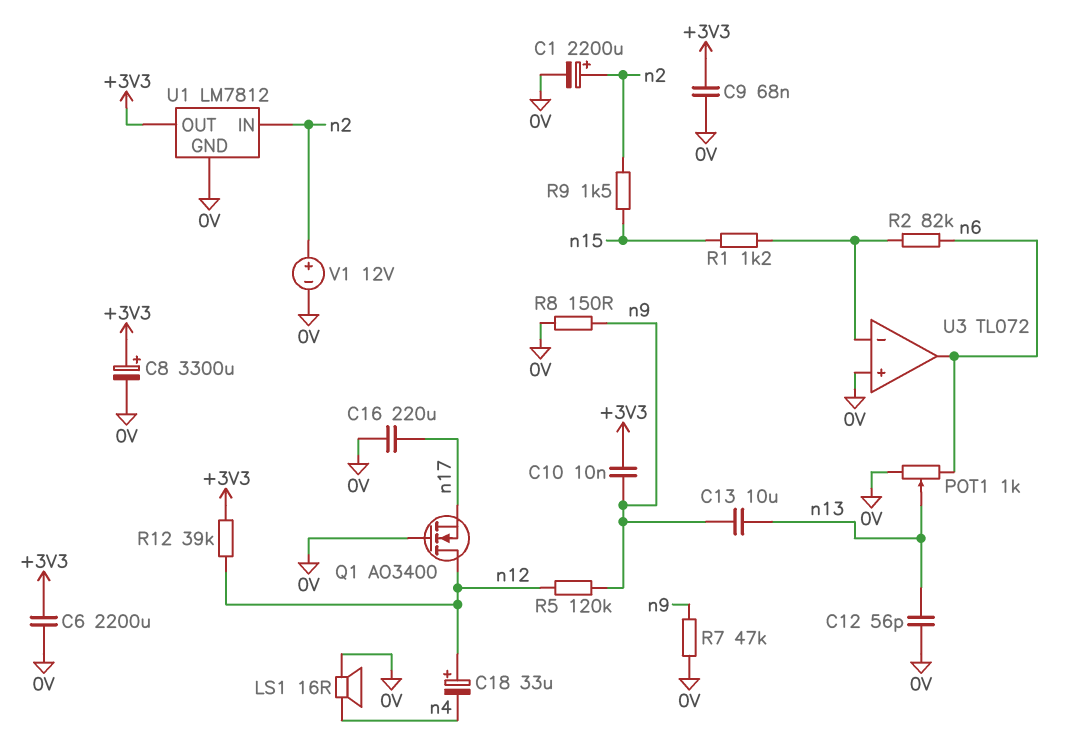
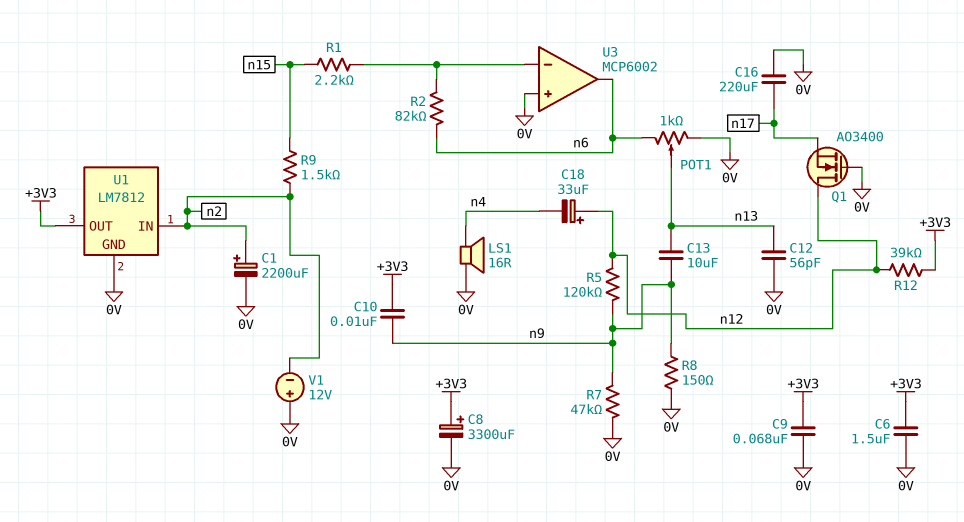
C6: 2200uF (+3V3, 0V) -> 1.5uF (+3V3, 0V)
R1: 1.2k (U3/in-, n15) -> 2.2k (U3/in-, n15)
U3: TL072 -> MCP6002
V1: 12V (plus n2, minus 0V) -> 12V (plus 0V, minus n2)

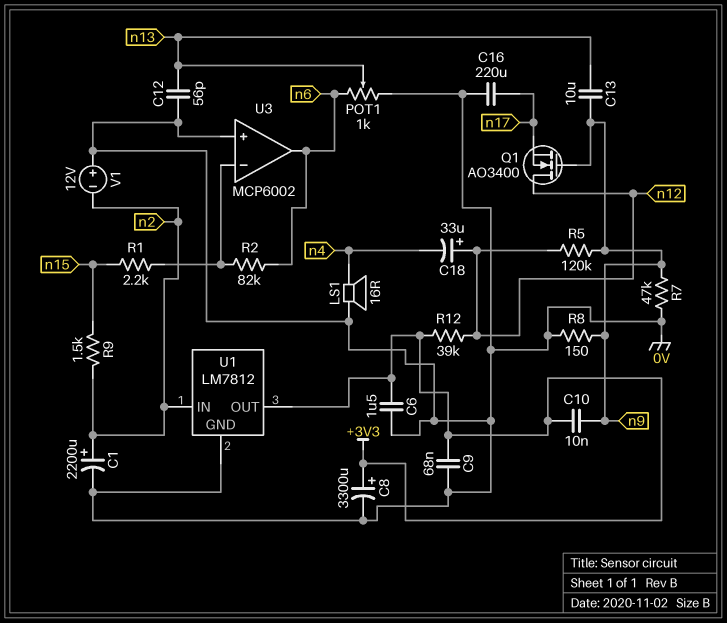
Q1: NMOS AO3400 (G 0V, D n12, S n17) -> NMOS AO3400 (G n9, D n12, S n17)

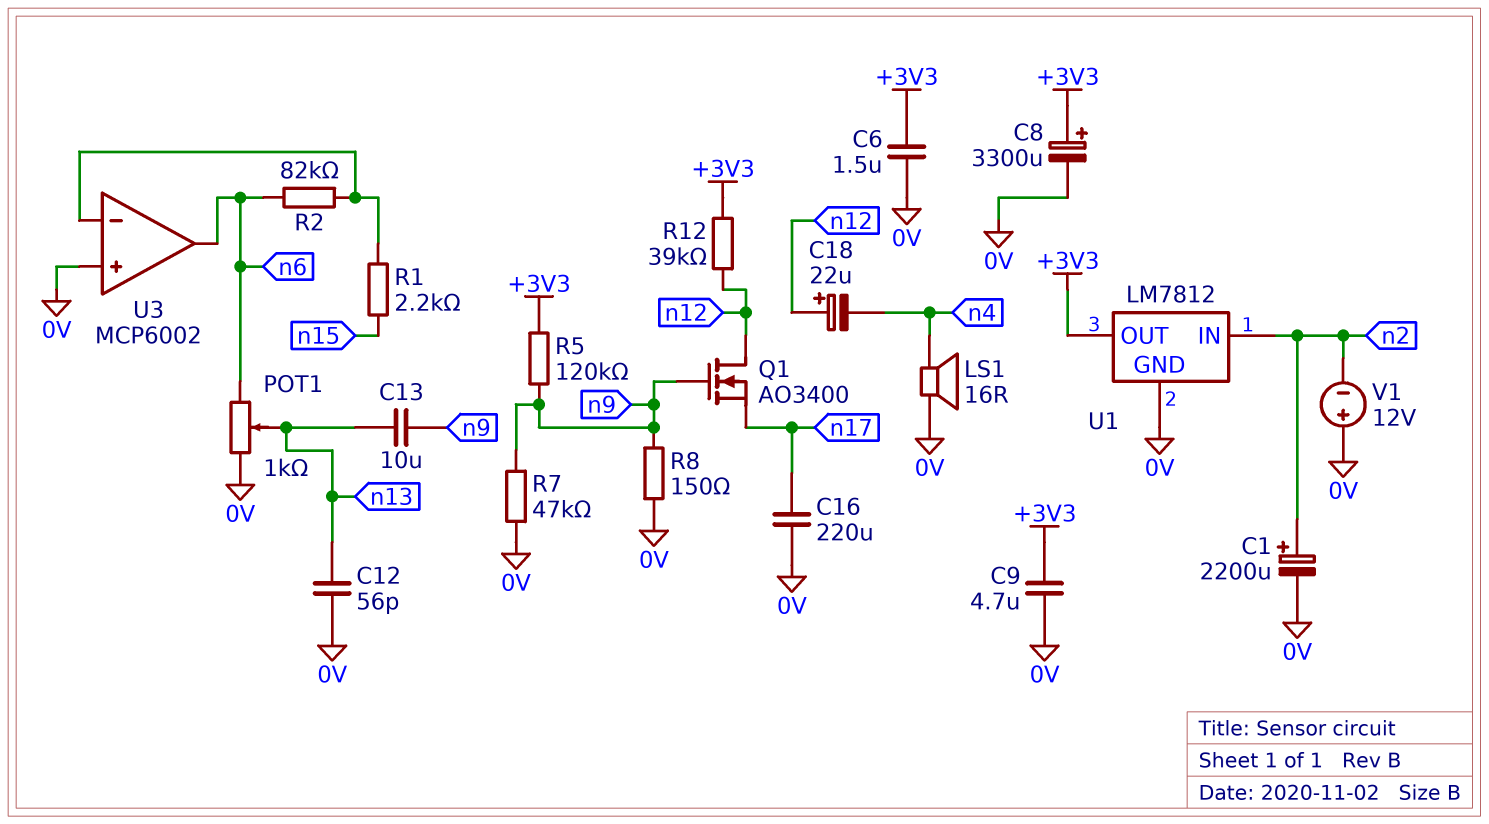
C9: 68nF (+3V3, 0V) -> 4.7uF (+3V3, 0V)
C10: 10nF (+3V3, n9) -> none
C18: 33uF (plus n12, minus n4) -> 22uF (plus n12, minus n4)
R5: 120k (n9, n12) -> 120k (+3V3, n9)
R9: 1.5k (n2, n15) -> none

